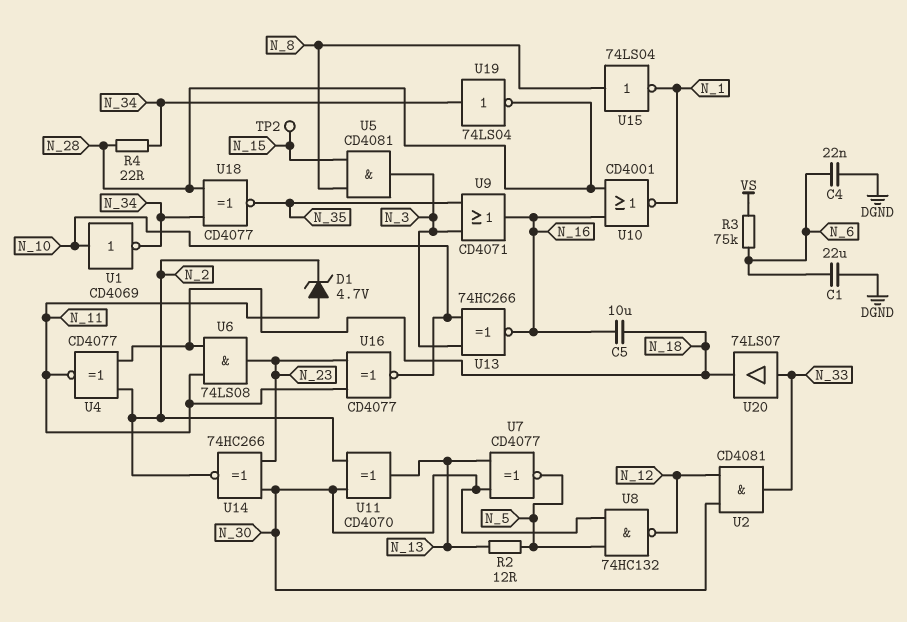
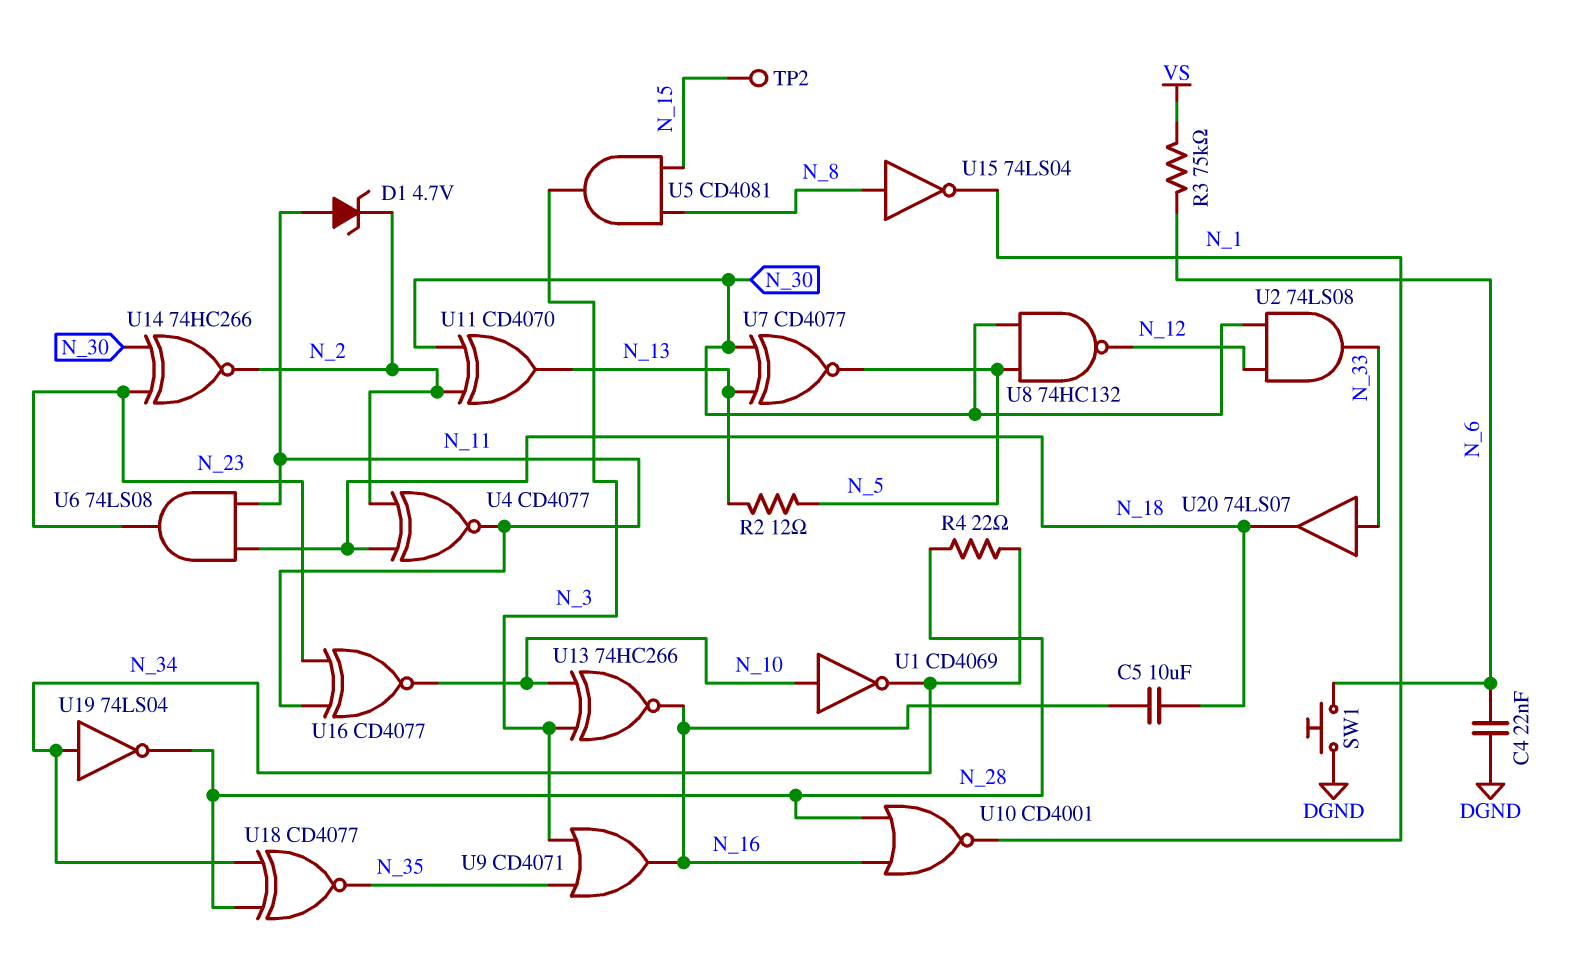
C1: 22uF (DGND, N_6) -> none
SW1: none -> button (DGND, N_6)
U2: AND CD4081 (in N_12, in N_30, out N_33) -> AND 74LS08 (in N_12, in N_30, out N_33)

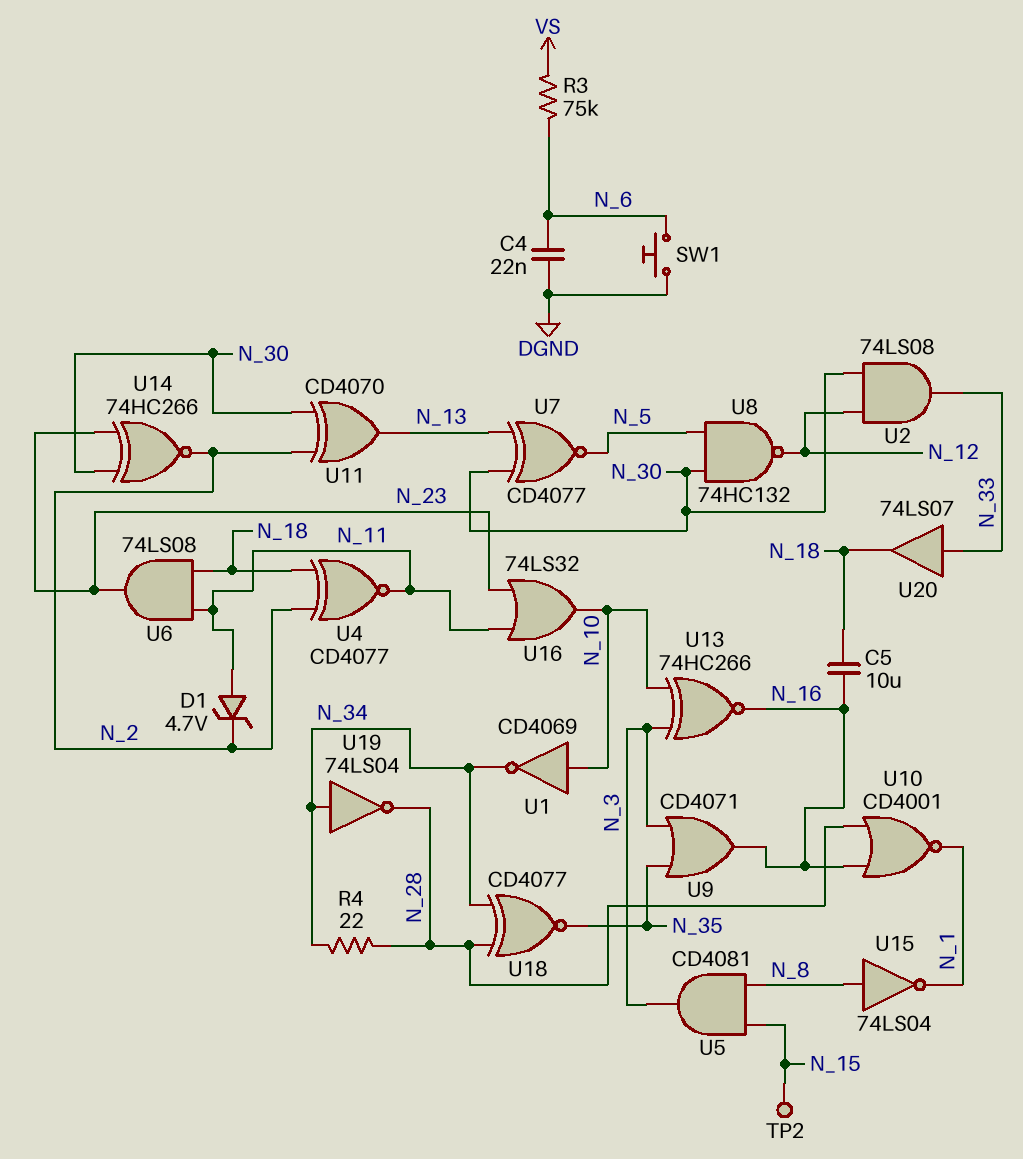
R2: 12 (N_5, N_13) -> none
U16: XNOR CD4077 (in N_11, in N_23, out N_10) -> OR 74LS32 (in N_11, in N_23, out N_10)

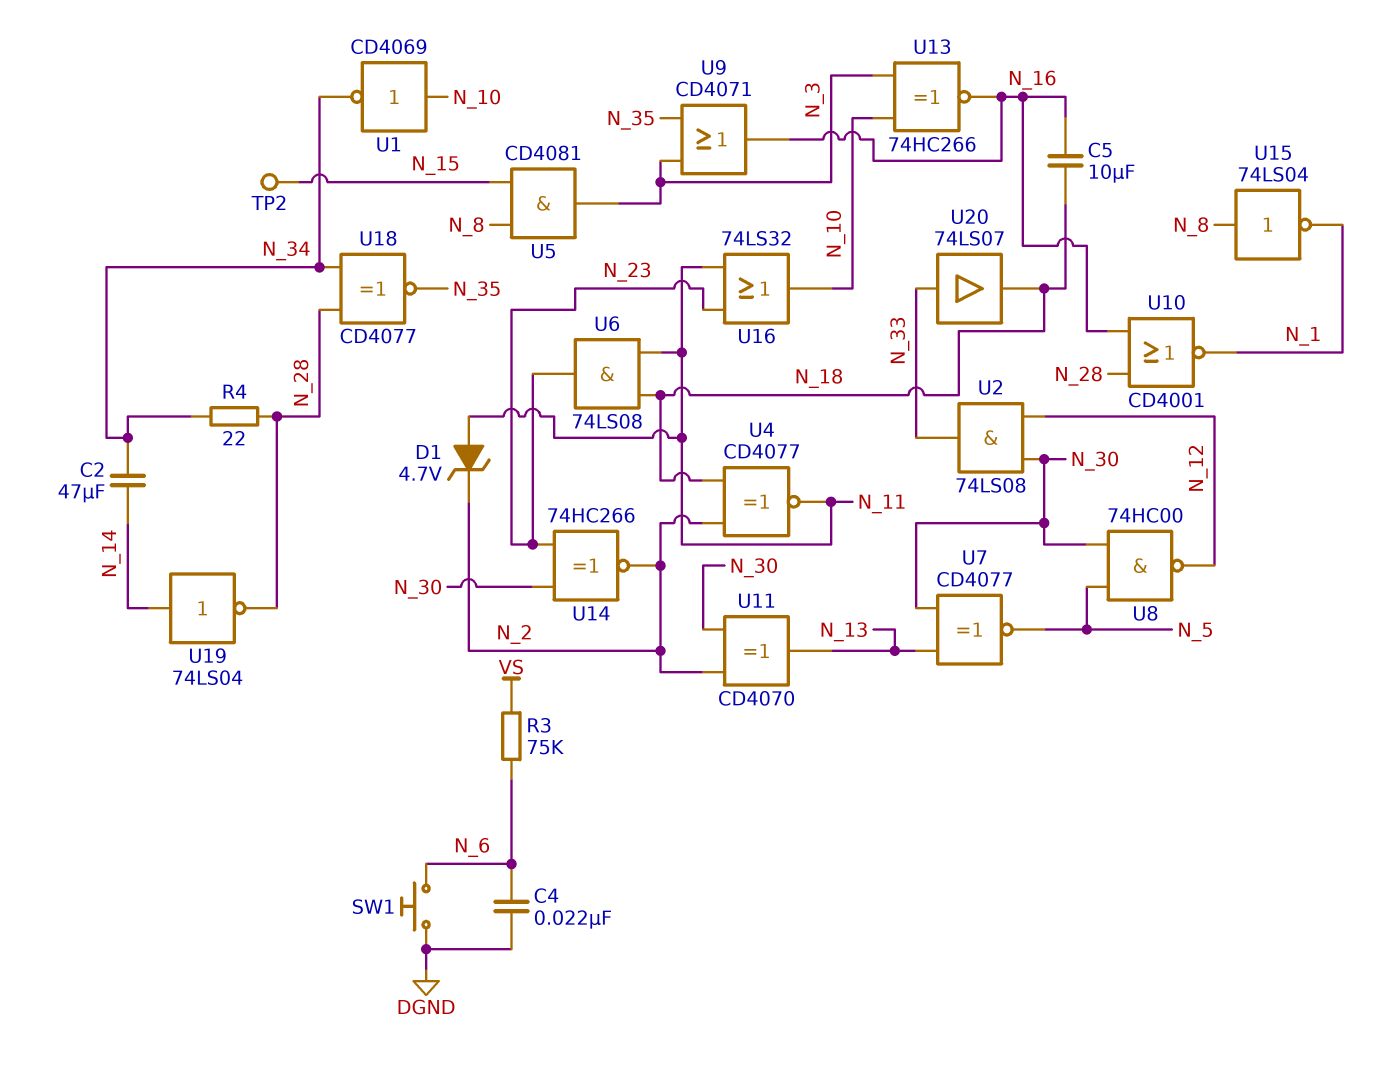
C2: none -> 47uF (N_14, N_34)
U8: NAND 74HC132 (in N_5, in N_30, out N_12) -> NAND 74HC00 (in N_5, in N_30, out N_12)
U19: NOT 74LS04 (in N_34, out N_28) -> NOT 74LS04 (in N_14, out N_28)

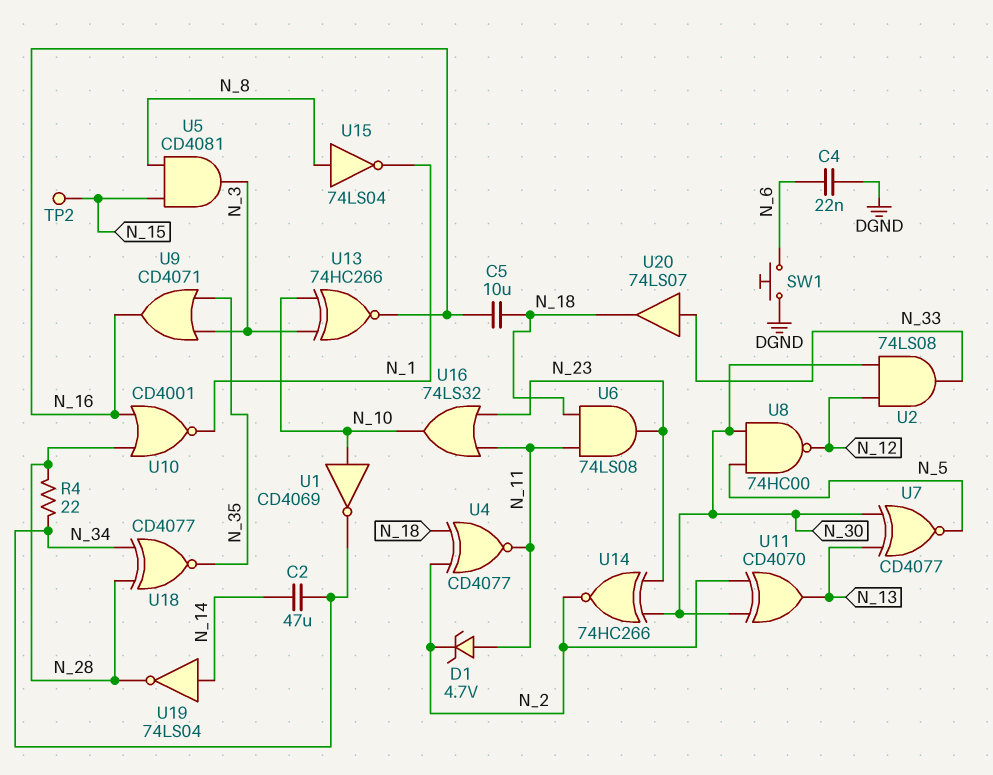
R3: 75k (N_6, VS) -> none

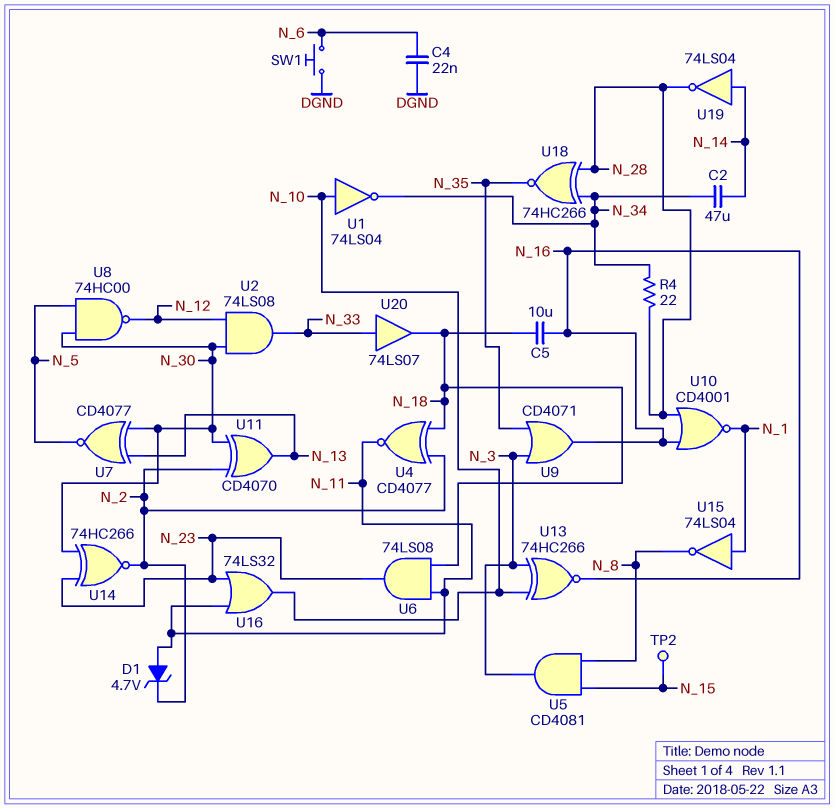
U1: NOT CD4069 (in N_10, out N_34) -> NOT 74LS04 (in N_10, out N_34)
U15: NOT 74LS04 (in N_8, out N_1) -> NOT 74LS04 (in N_1, out N_8)
U18: XNOR CD4077 (in N_28, in N_34, out N_35) -> XNOR 74HC266 (in N_28, in N_34, out N_35)

